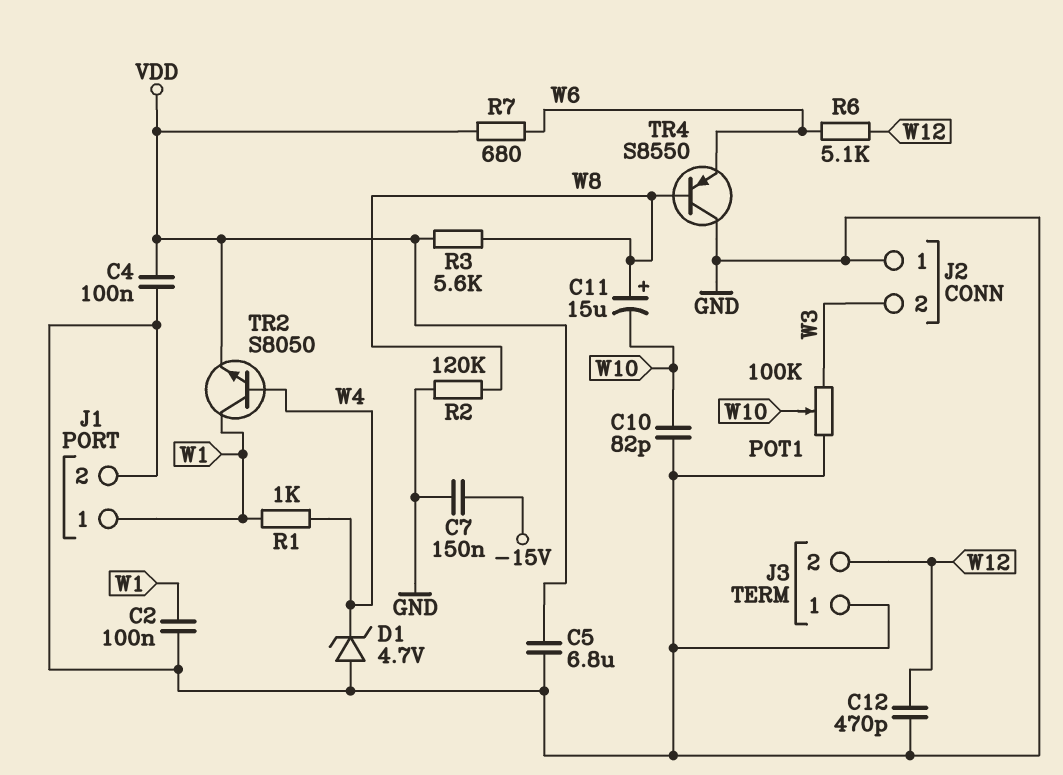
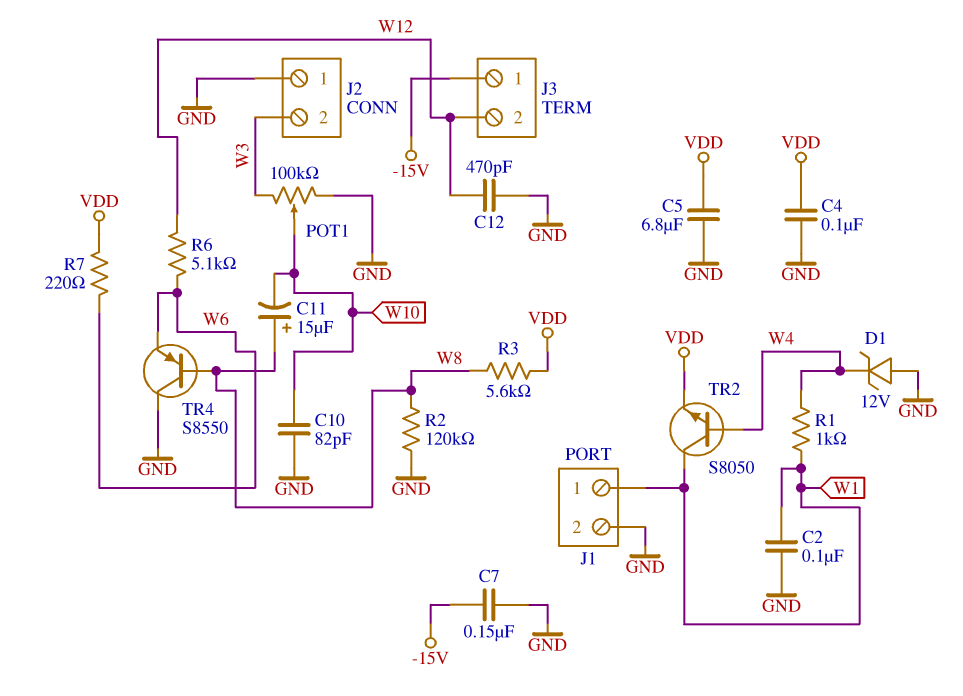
D1: zener 4.7V (A GND, K W4) -> zener 12V (A GND, K W4)
J3 pin 1: GND -> -15V
R7: 680 (VDD, W6) -> 220 (VDD, W6)

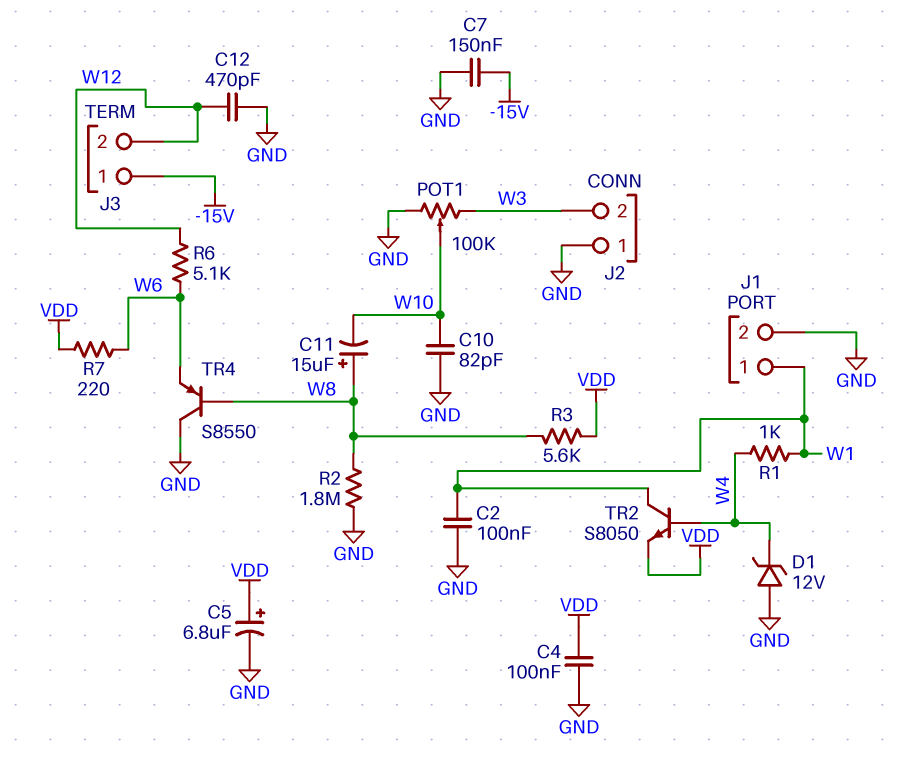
C5: 6.8uF (GND, VDD) -> 6.8uF (plus VDD, minus GND)
R2: 120k (GND, W8) -> 1.8M (GND, W8)

